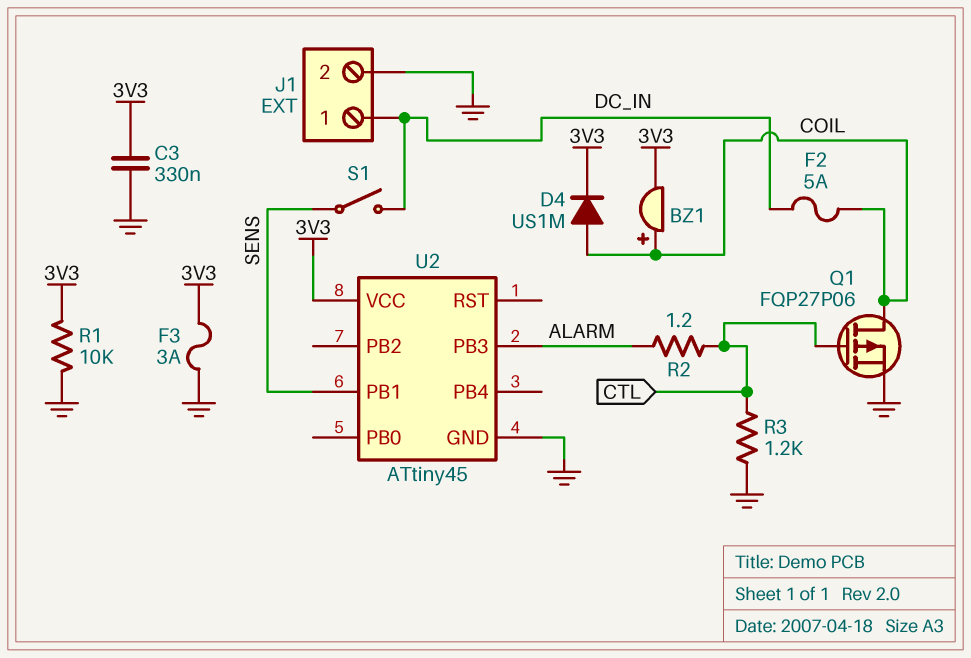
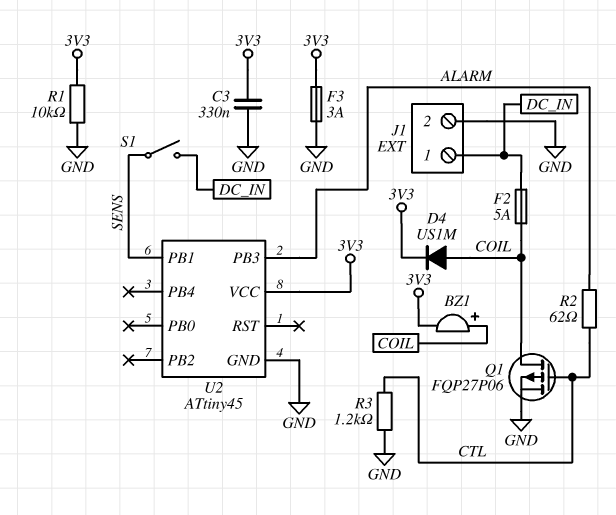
R2: 1.2 (ALARM, CTL) -> 62 (ALARM, CTL)

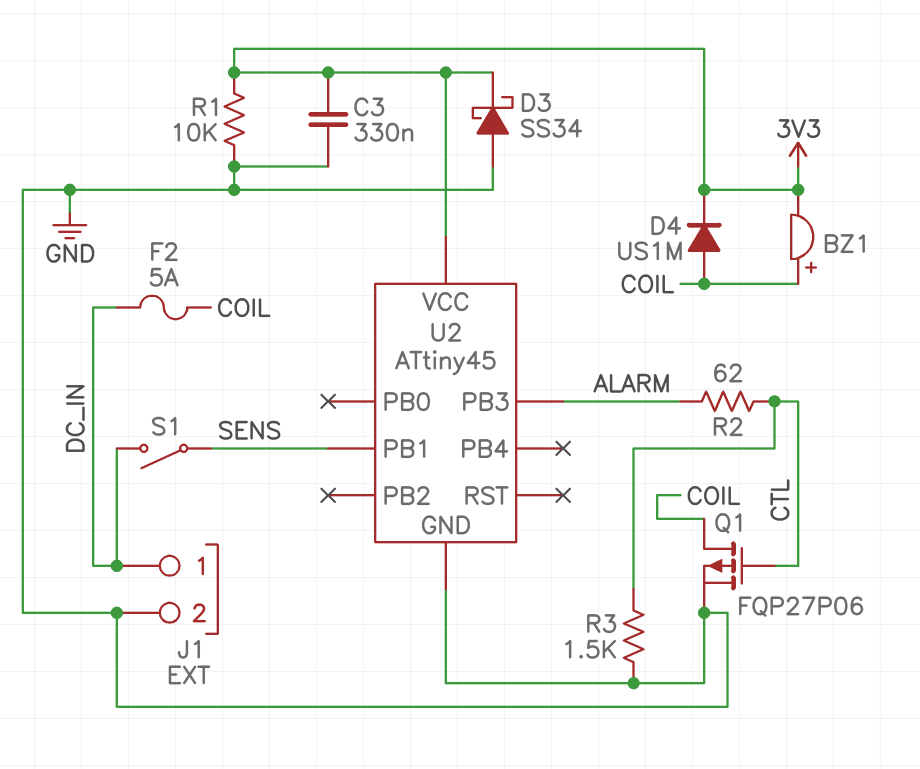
D3: none -> schottky SS34 (A GND, K 3V3)
F3: 3A (3V3, GND) -> none
R3: 1.2k (CTL, GND) -> 1.5k (CTL, GND)

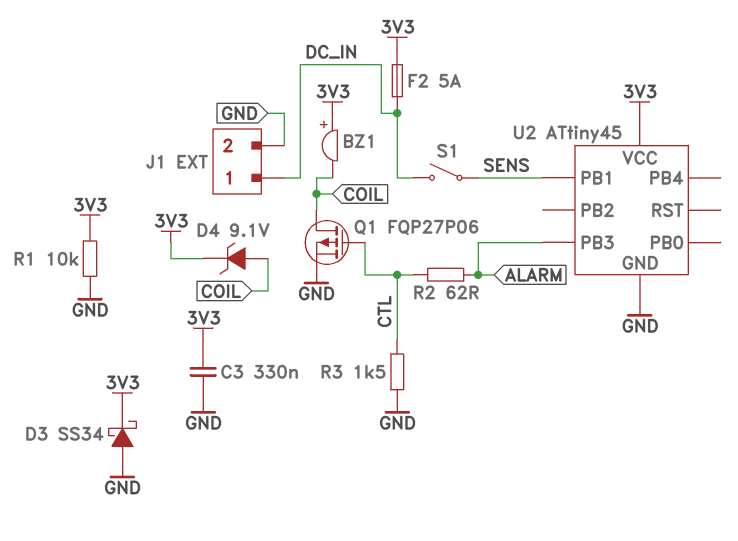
BZ1: buzzer (plus COIL, minus 3V3) -> buzzer (plus 3V3, minus COIL)
D4: diode US1M (A COIL, K 3V3) -> zener 9.1V (A COIL, K 3V3)
F2: 5A (COIL, DC_IN) -> 5A (3V3, DC_IN)

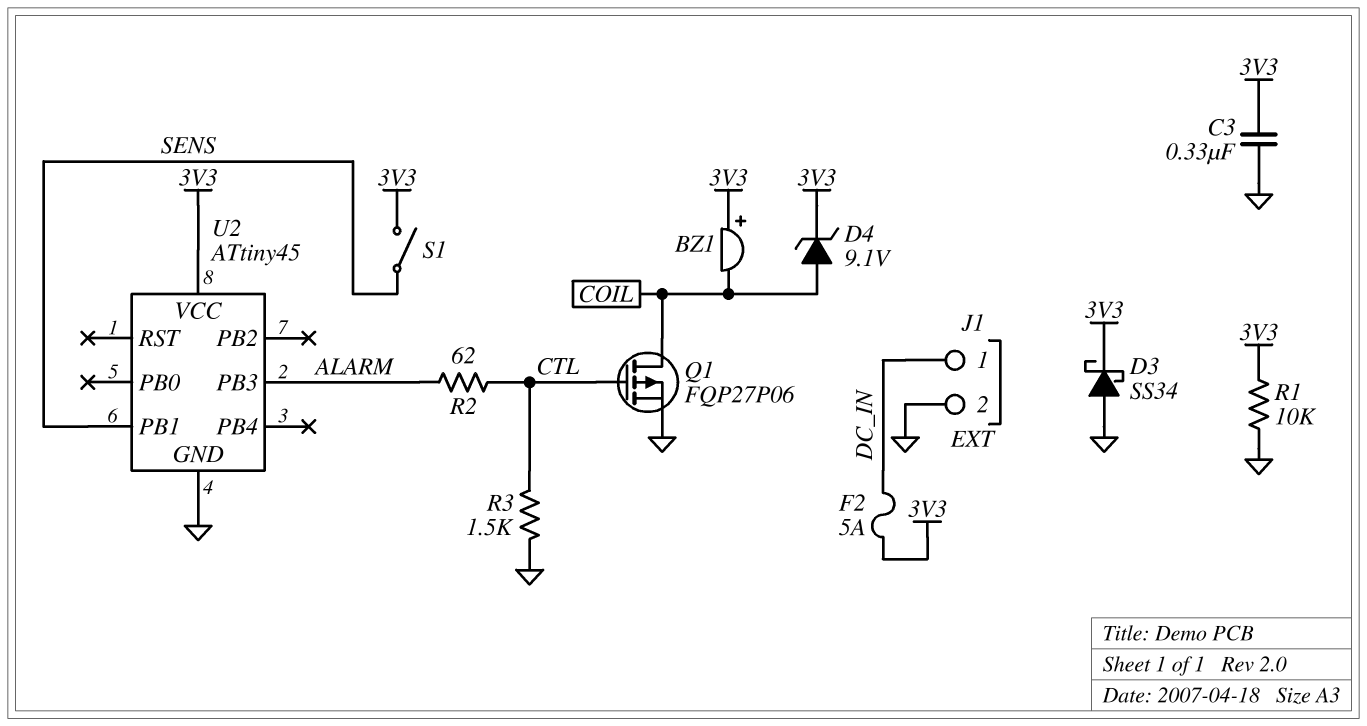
S1: switch (DC_IN, SENS) -> switch (3V3, SENS)

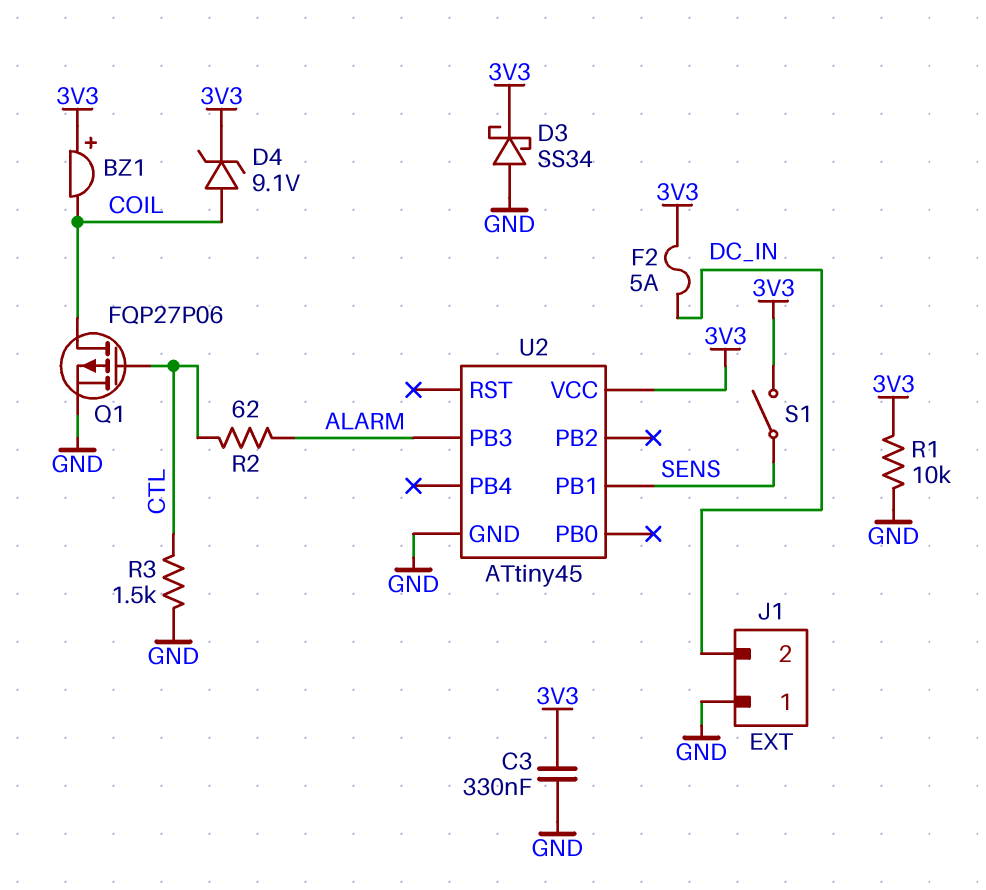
J1 pin 1: DC_IN -> GND
J1 pin 2: GND -> DC_IN

